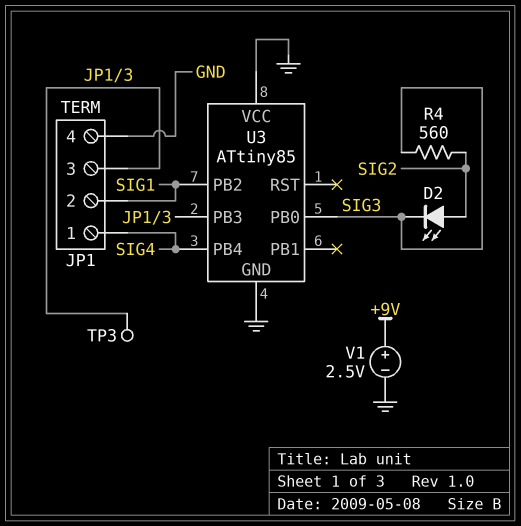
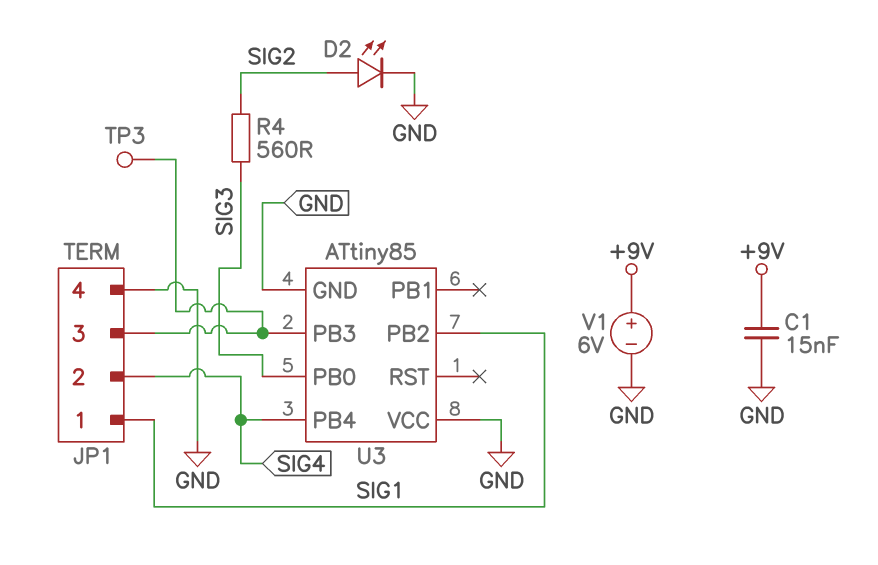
C1: none -> 15nF (+9V, GND)
D2: LED (A SIG2, K SIG3) -> LED (A SIG2, K GND)
JP1 pin 1: SIG4 -> SIG1
JP1 pin 2: SIG1 -> SIG4
V1: 2.5V (plus +9V, minus GND) -> 6V (plus +9V, minus GND)

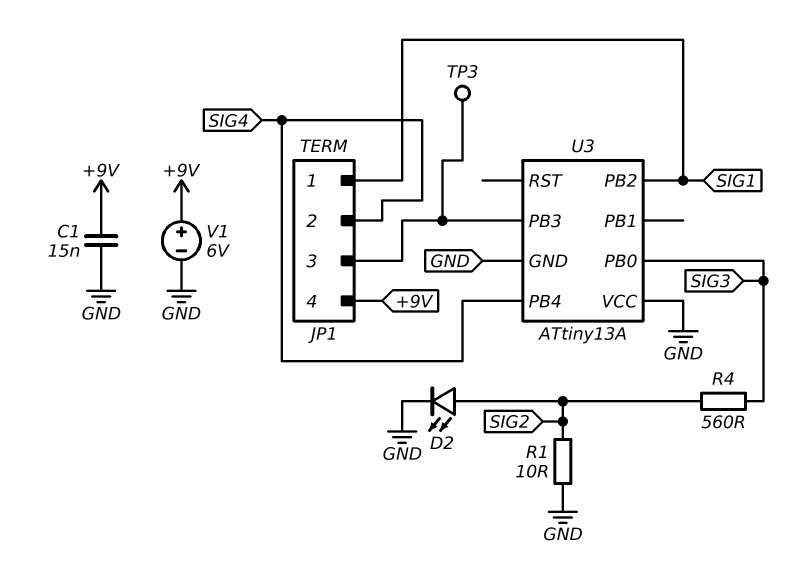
JP1 pin 4: GND -> +9V
R1: none -> 10 (GND, SIG2)
U3: ATtiny85 -> ATtiny13A

